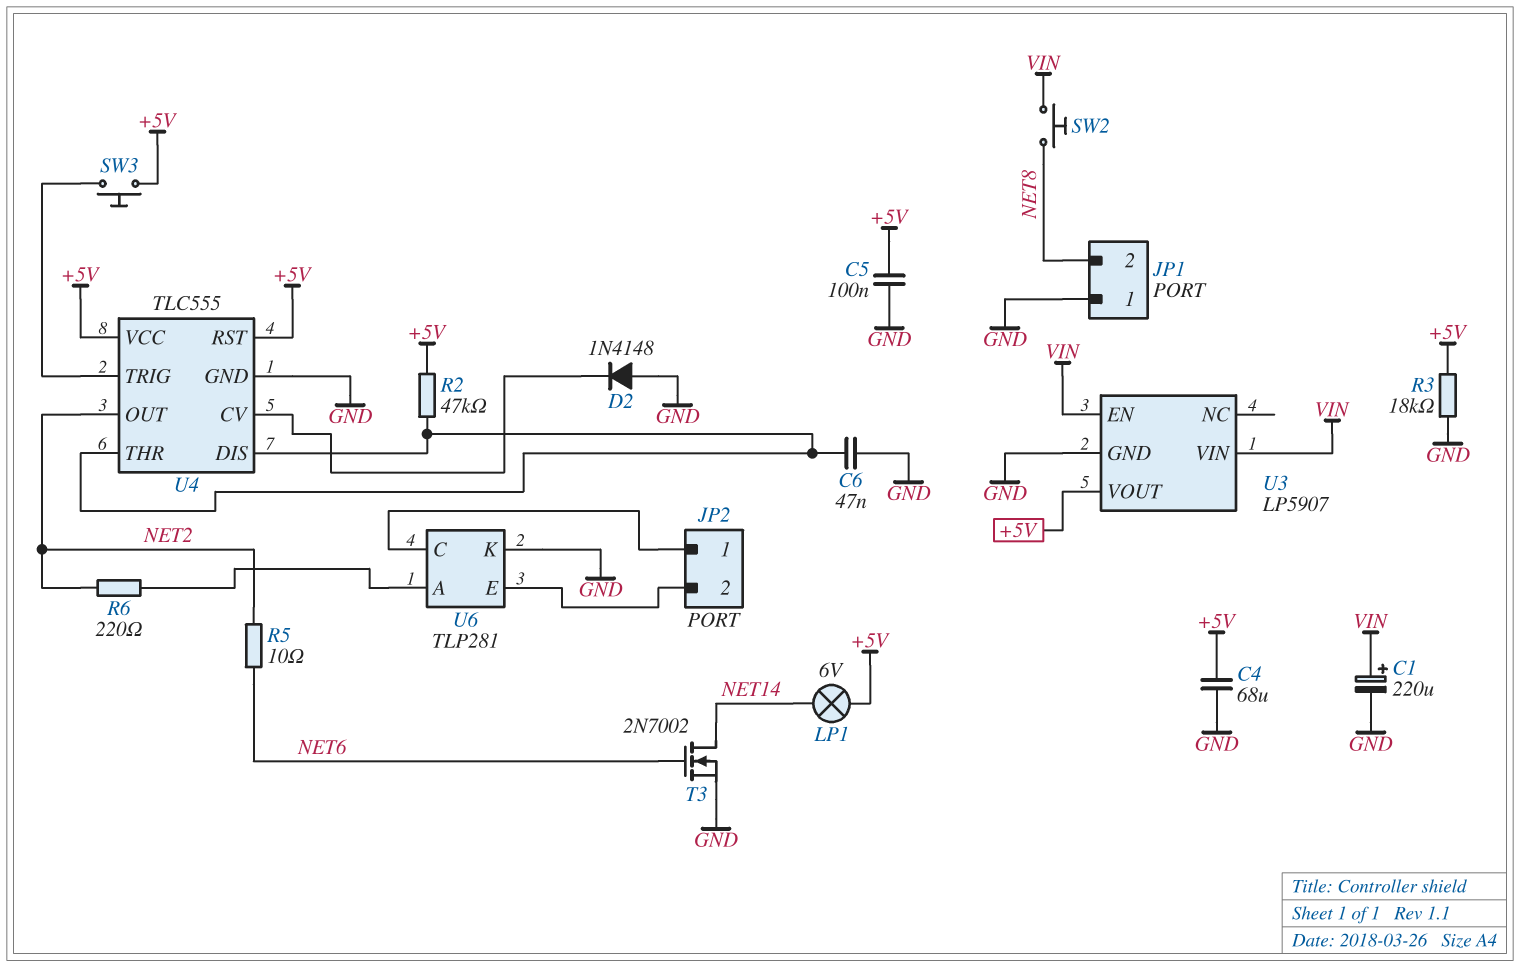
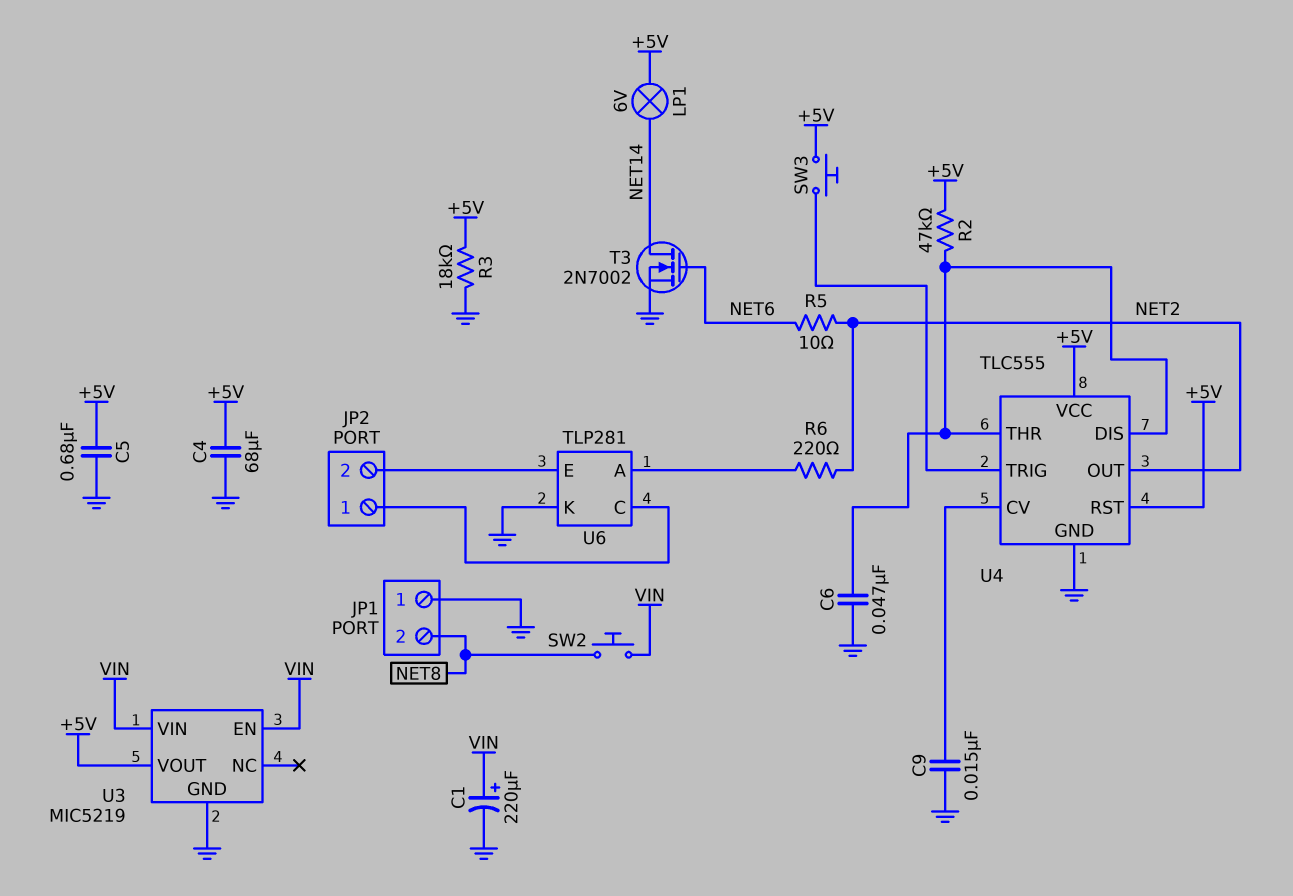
C5: 100nF (+5V, GND) -> 680nF (+5V, GND)
C9: none -> 15nF (GND, U4/CV)
D2: diode 1N4148 (A GND, K U4/CV) -> none
U3: LP5907 -> MIC5219

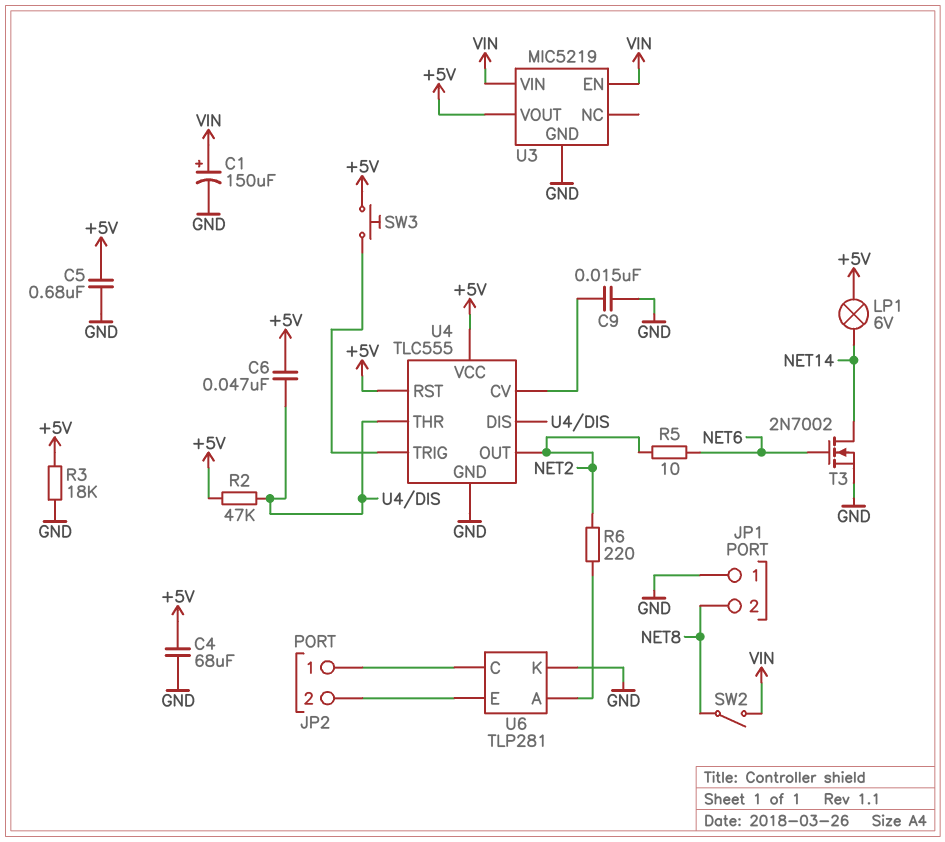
C1: 220uF (plus VIN, minus GND) -> 150uF (plus VIN, minus GND)
C6: 47nF (GND, U4/DIS) -> 47nF (+5V, U4/DIS)
SW2: button (NET8, VIN) -> switch (NET8, VIN)

